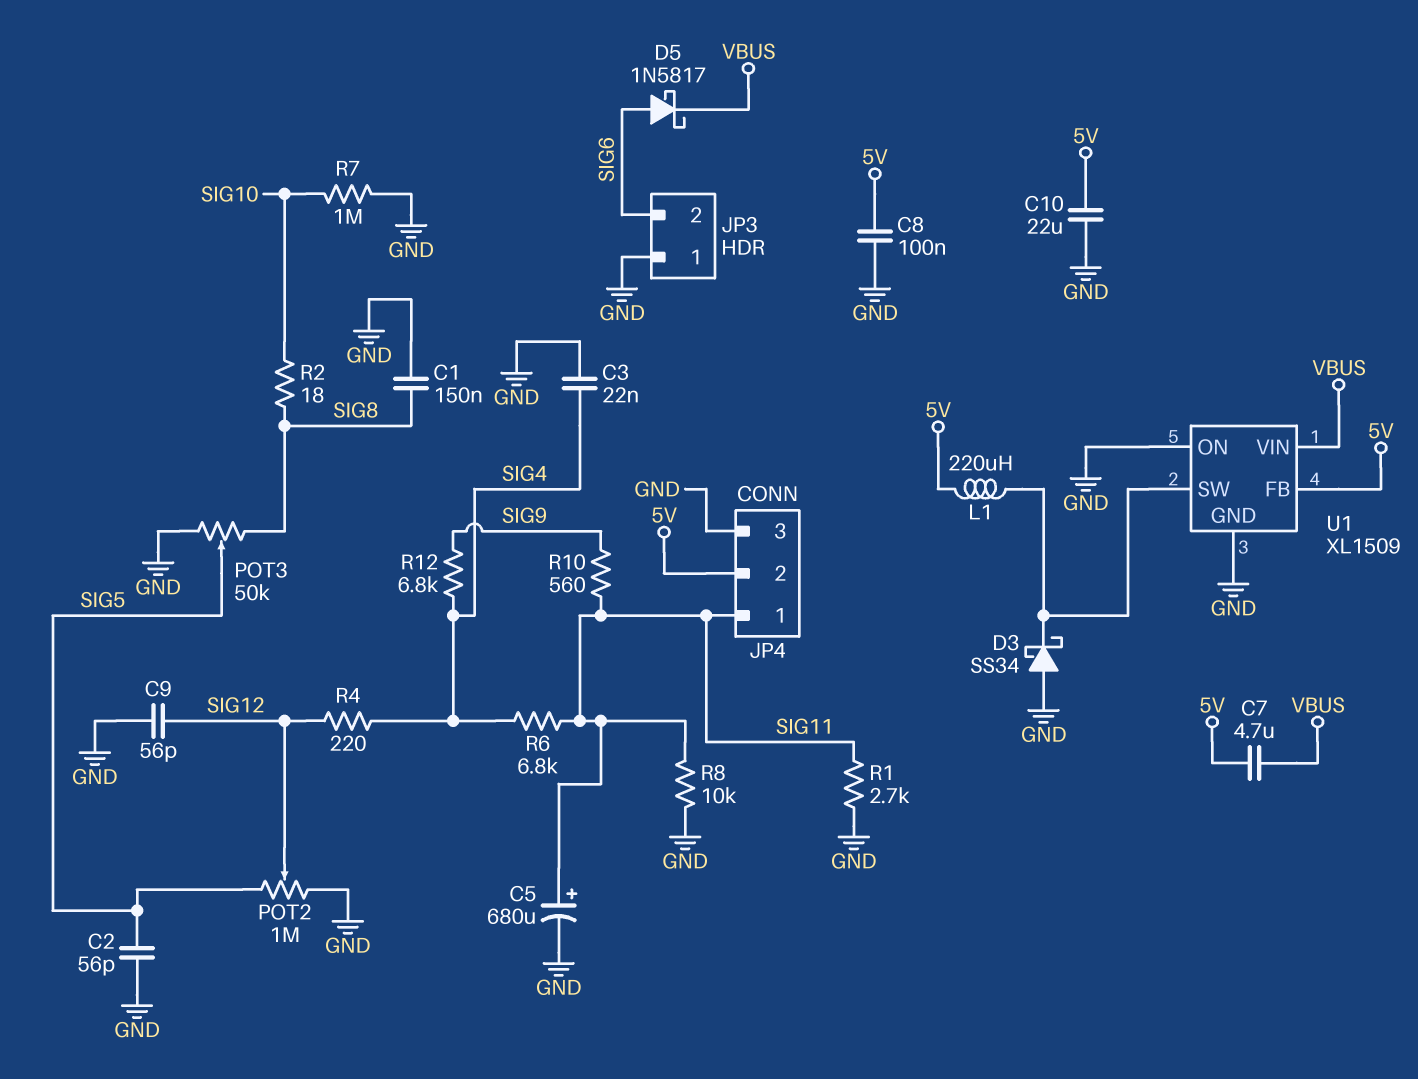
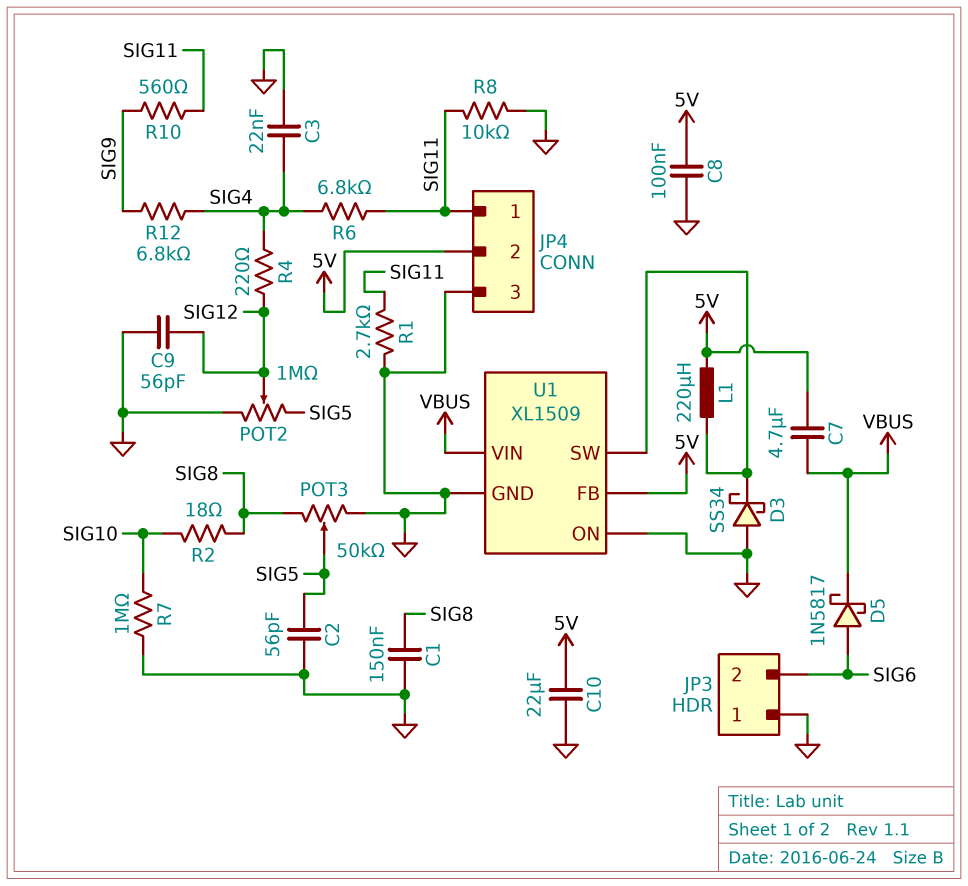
C5: 680uF (plus SIG11, minus GND) -> none

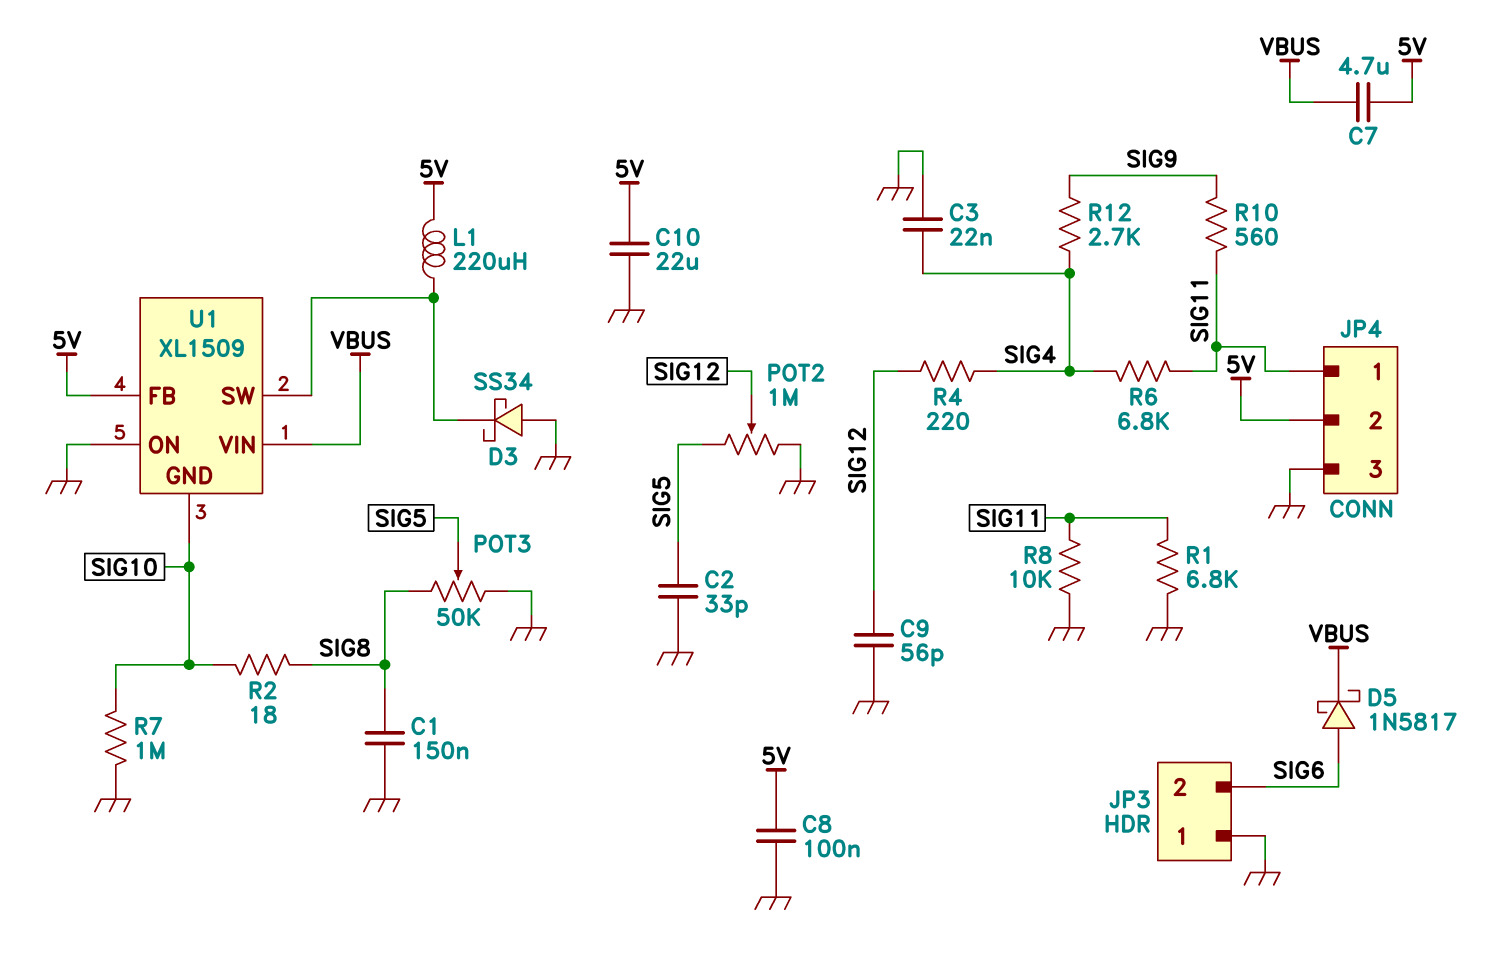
C2: 56pF (GND, SIG5) -> 33pF (GND, SIG5)
R1: 2.7k (GND, SIG11) -> 6.8k (GND, SIG11)
R12: 6.8k (SIG4, SIG9) -> 2.7k (SIG4, SIG9)
U1 pin GND: GND -> SIG10

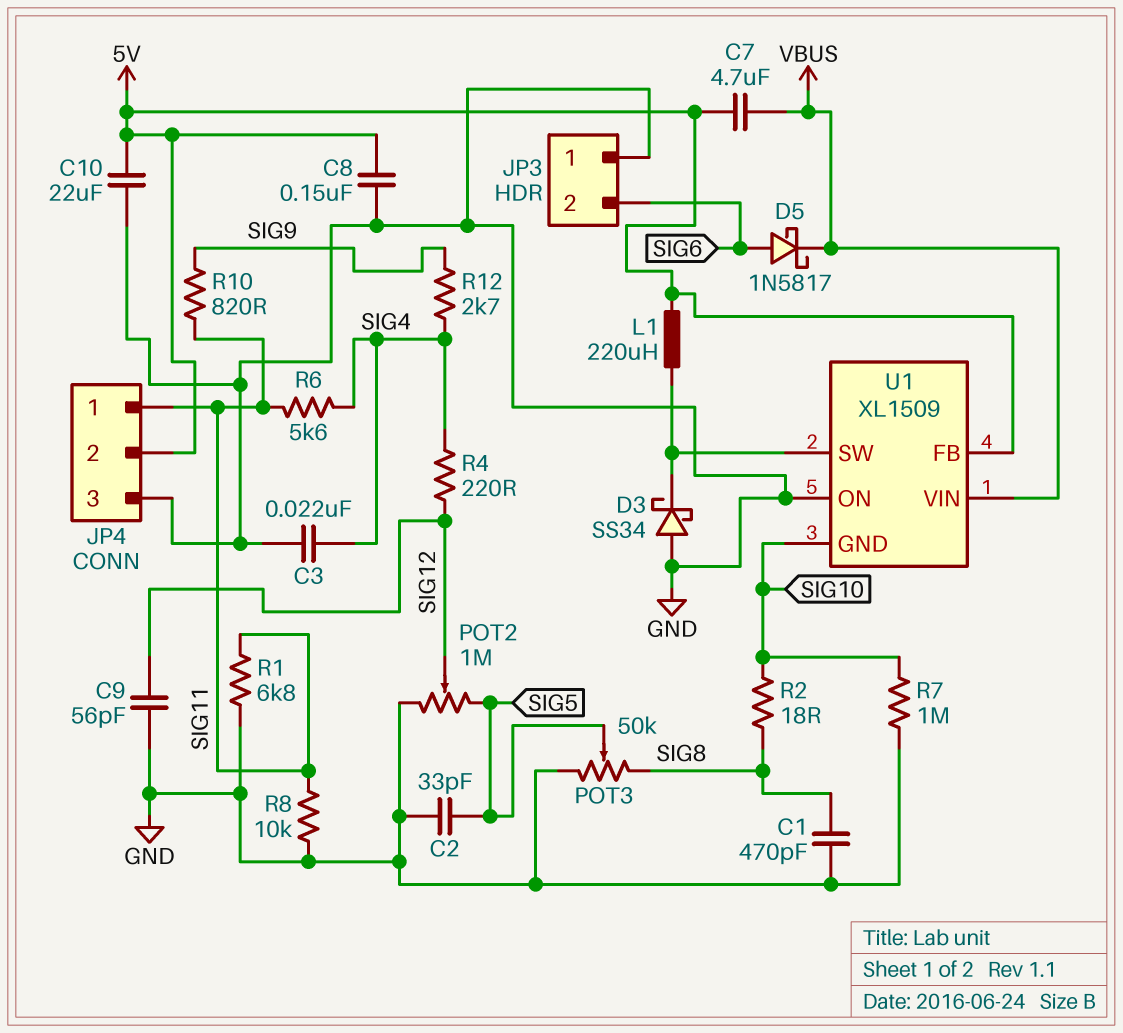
C1: 150nF (GND, SIG8) -> 470pF (GND, SIG8)
C8: 100nF (5V, GND) -> 150nF (5V, GND)
R6: 6.8k (SIG4, SIG11) -> 5.6k (SIG4, SIG11)
R10: 560 (SIG9, SIG11) -> 820 (SIG9, SIG11)

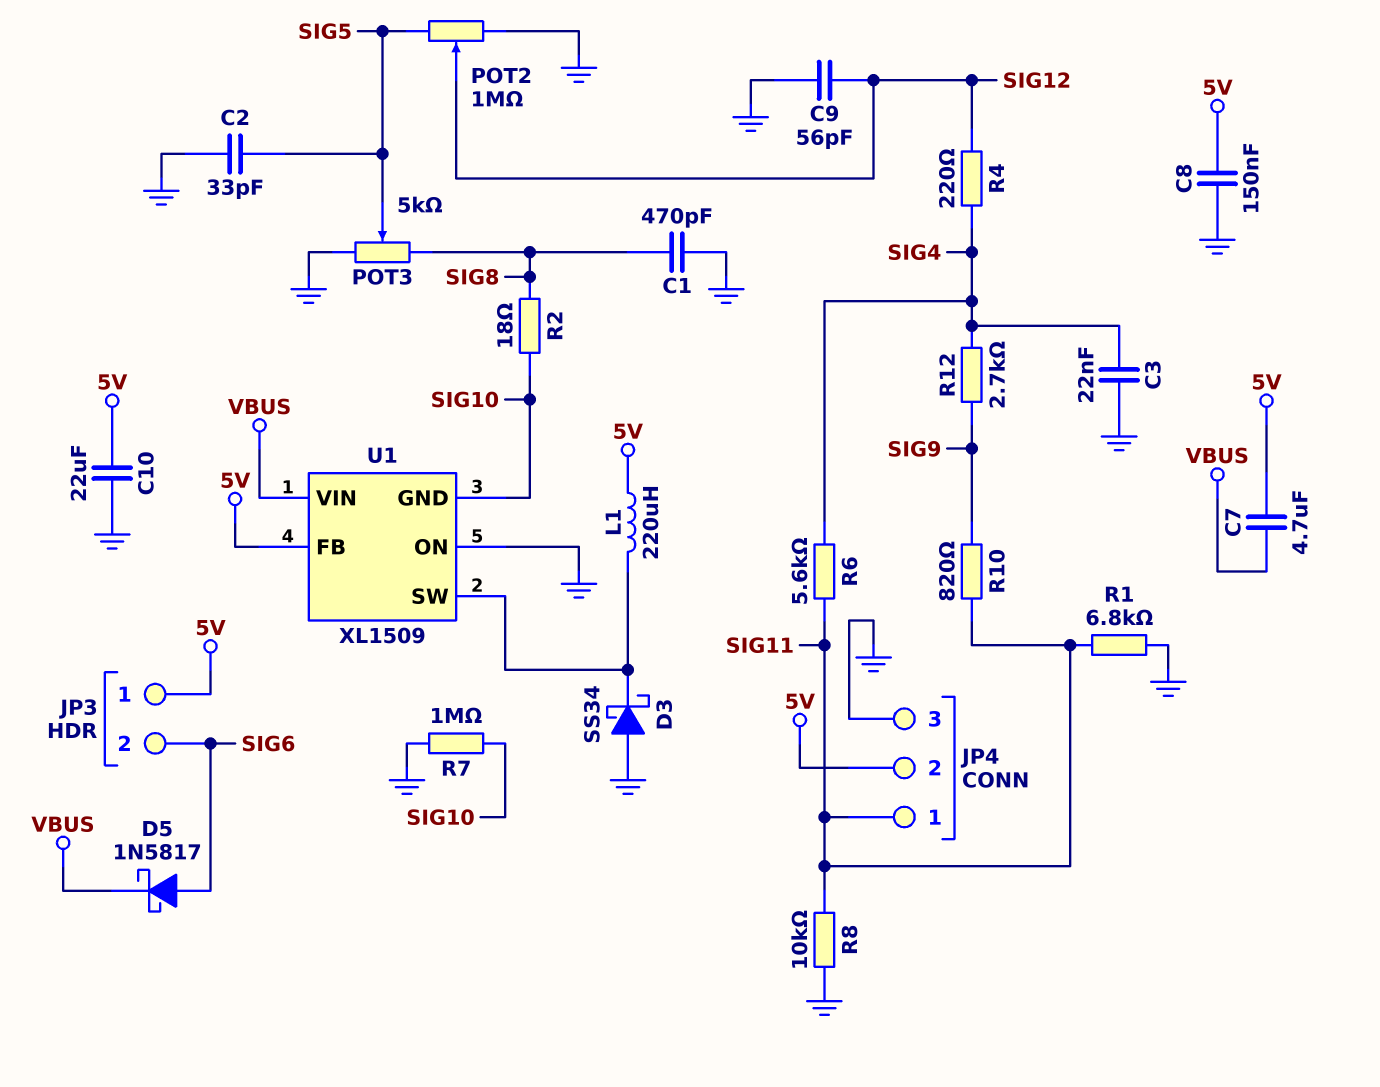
JP3 pin 1: GND -> 5V
POT3: 50k (GND, SIG8, wiper SIG5) -> 5k (GND, SIG8, wiper SIG5)

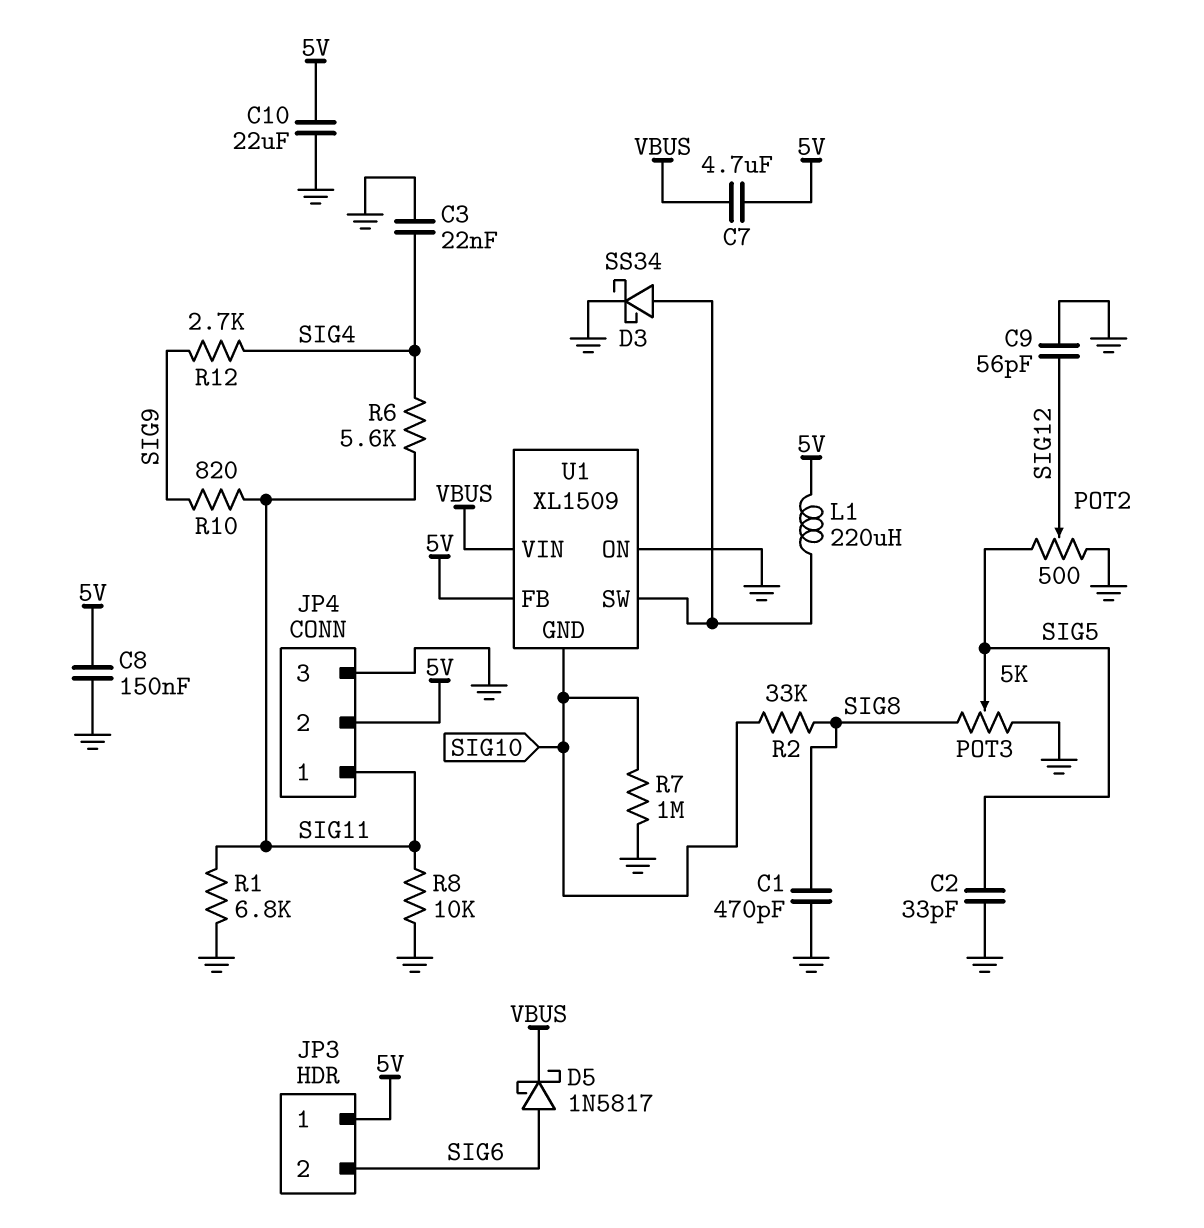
D3: schottky SS34 (A GND, K U1/SW) -> schottky SS34 (A U1/SW, K GND)
POT2: 1M (GND, SIG5, wiper SIG12) -> 500 (GND, SIG5, wiper SIG12)
R2: 18 (SIG8, SIG10) -> 33k (SIG8, SIG10)
R4: 220 (SIG4, SIG12) -> none

